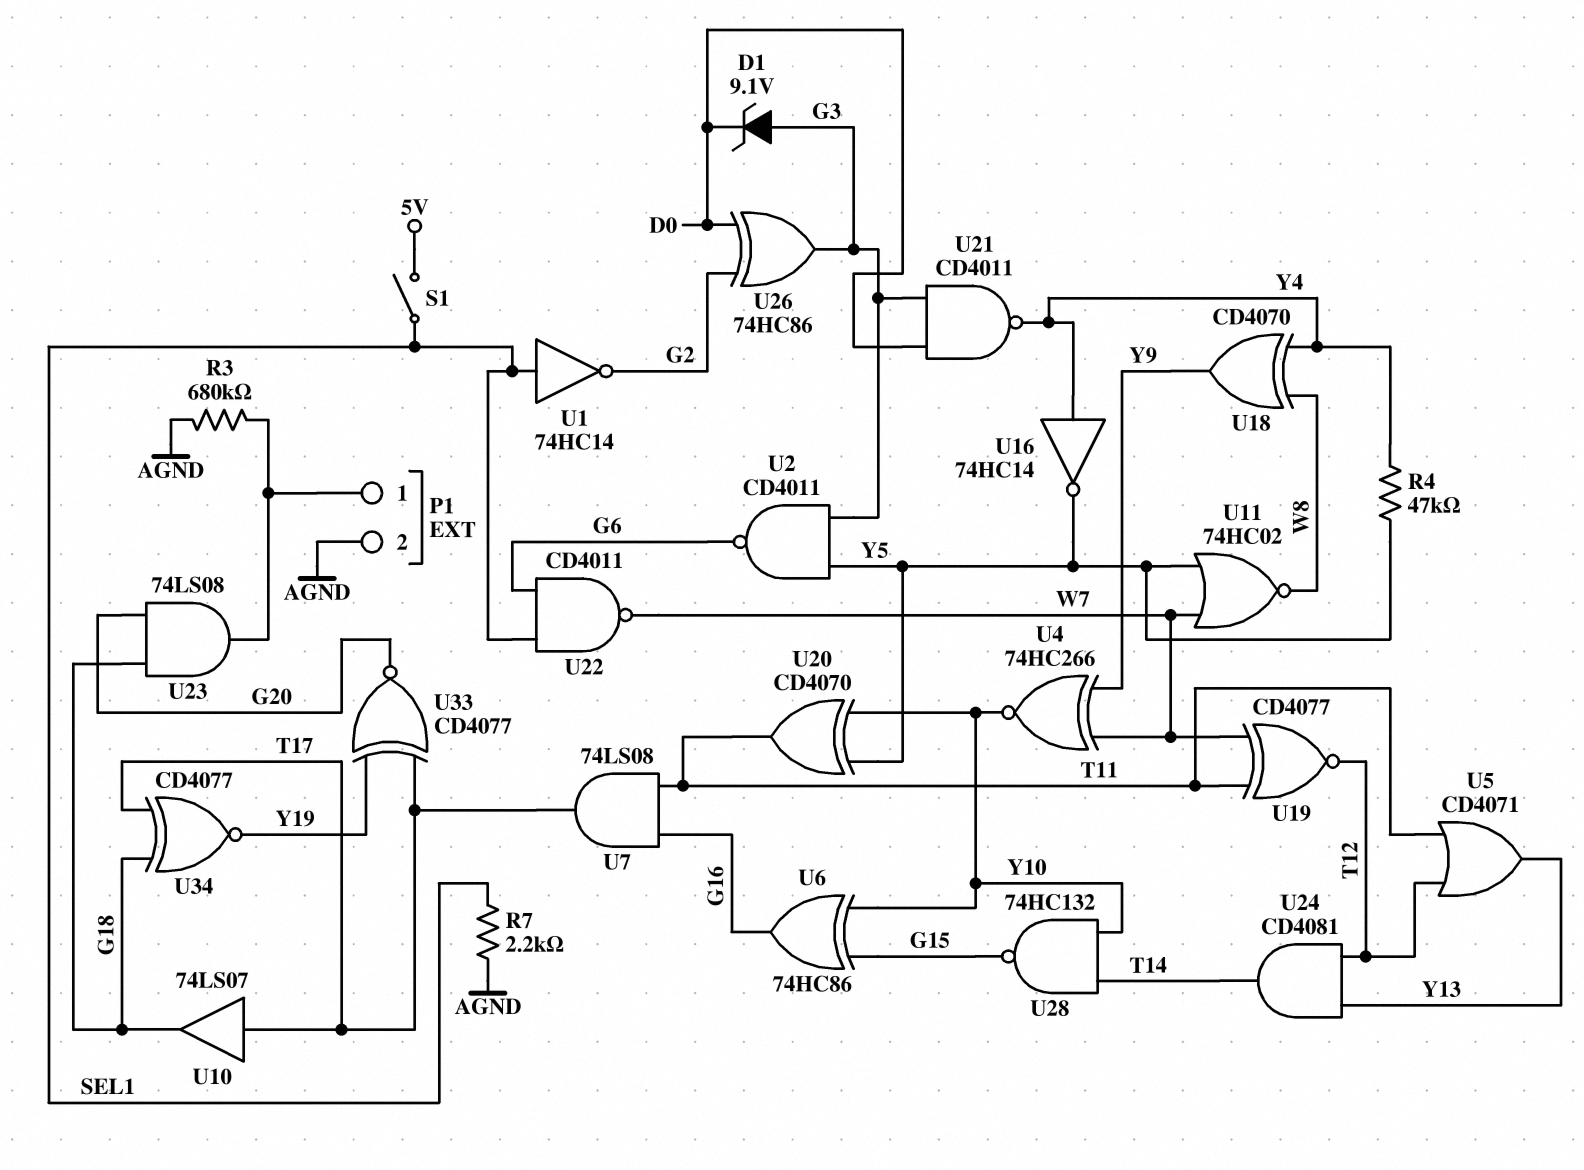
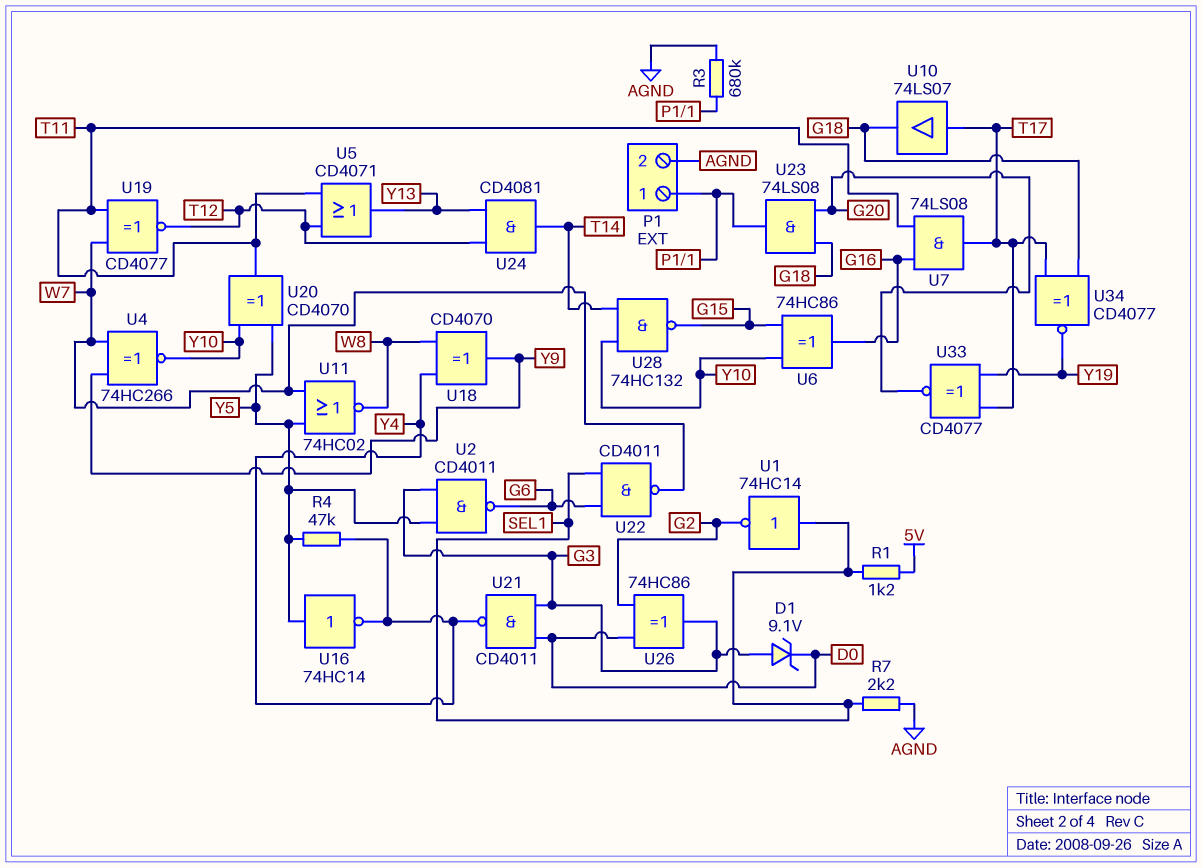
R1: none -> 1.2k (5V, SEL1)
S1: switch (5V, SEL1) -> none
U16: NOT 74HC14 (in Y4, out Y5) -> NOT 74HC14 (in Y5, out Y4)

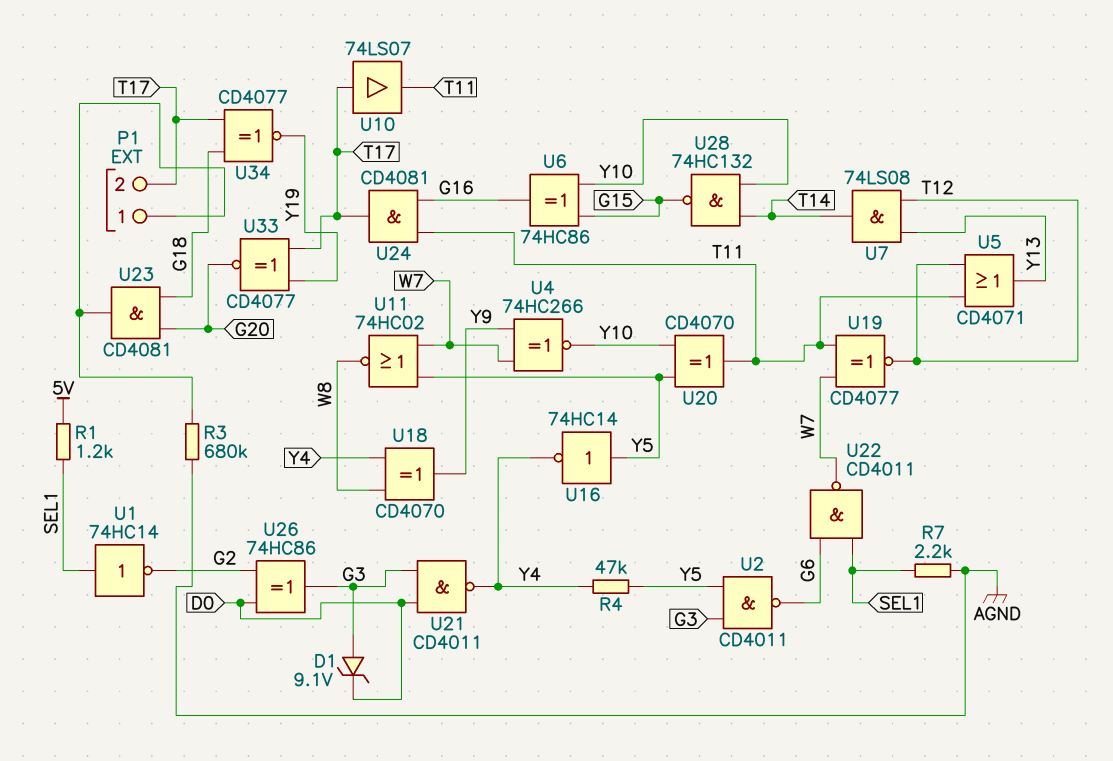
P1 pin 2: AGND -> T17
U7: AND 74LS08 (in G16, in T11, out T17) -> AND 74LS08 (in T12, in Y13, out T14)
U10: buffer 74LS07 (in T17, out G18) -> buffer 74LS07 (in T17, out T11)
U23: AND 74LS08 (in G18, in G20, out P1/1) -> AND CD4081 (in G18, in G20, out P1/1)
U24: AND CD4081 (in T12, in Y13, out T14) -> AND CD4081 (in G16, in T11, out T17)

